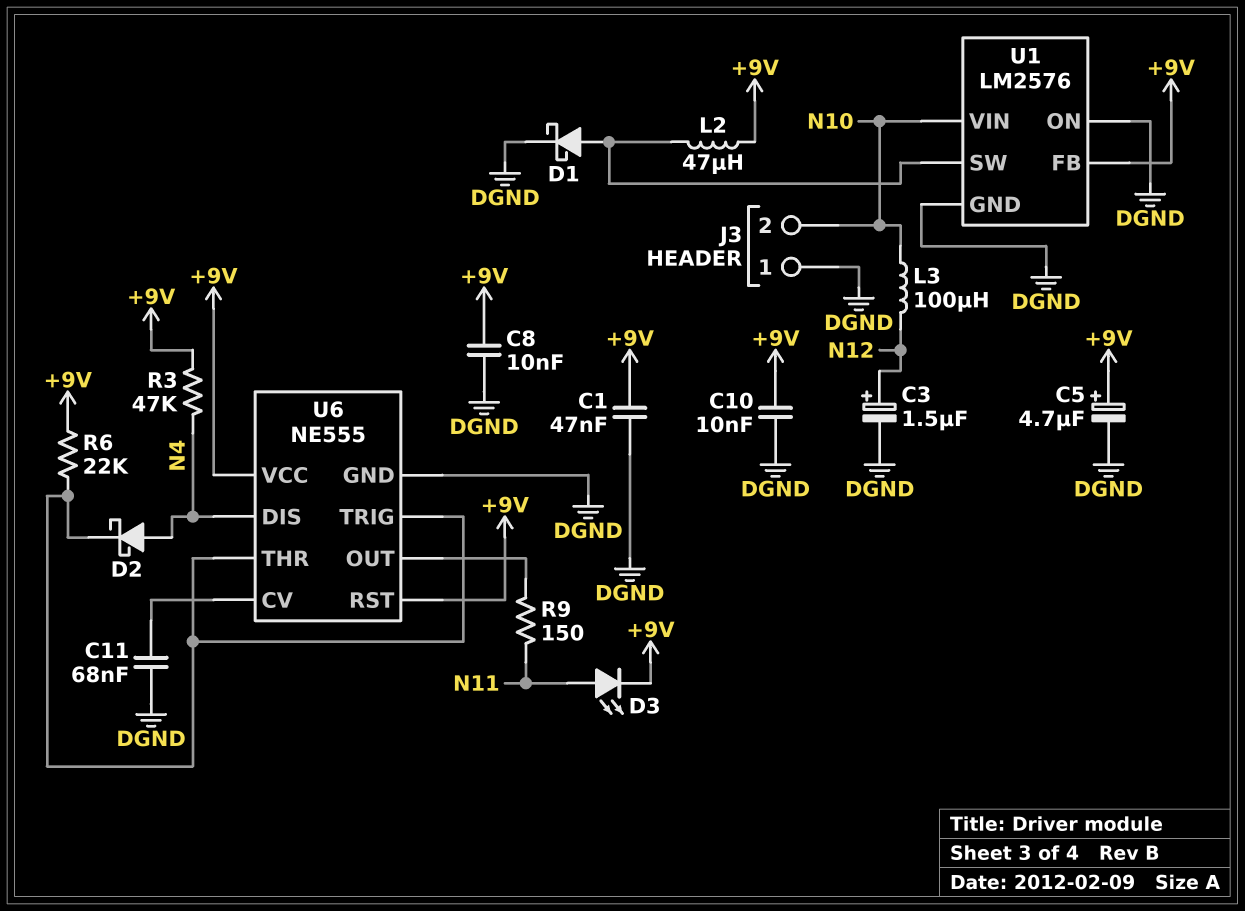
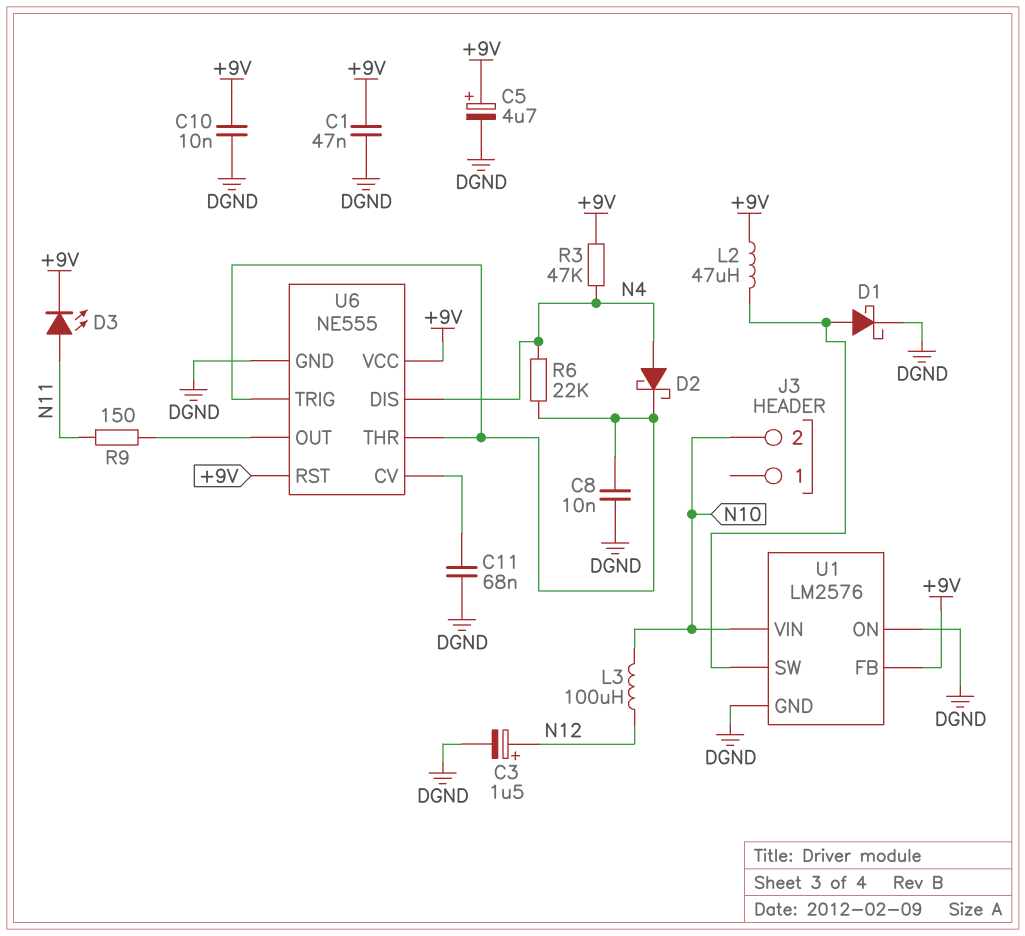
C8: 10nF (+9V, DGND) -> 10nF (DGND, U6/THR)
J3 pin 1: DGND -> none
R6: 22k (+9V, U6/THR) -> 22k (N4, U6/THR)

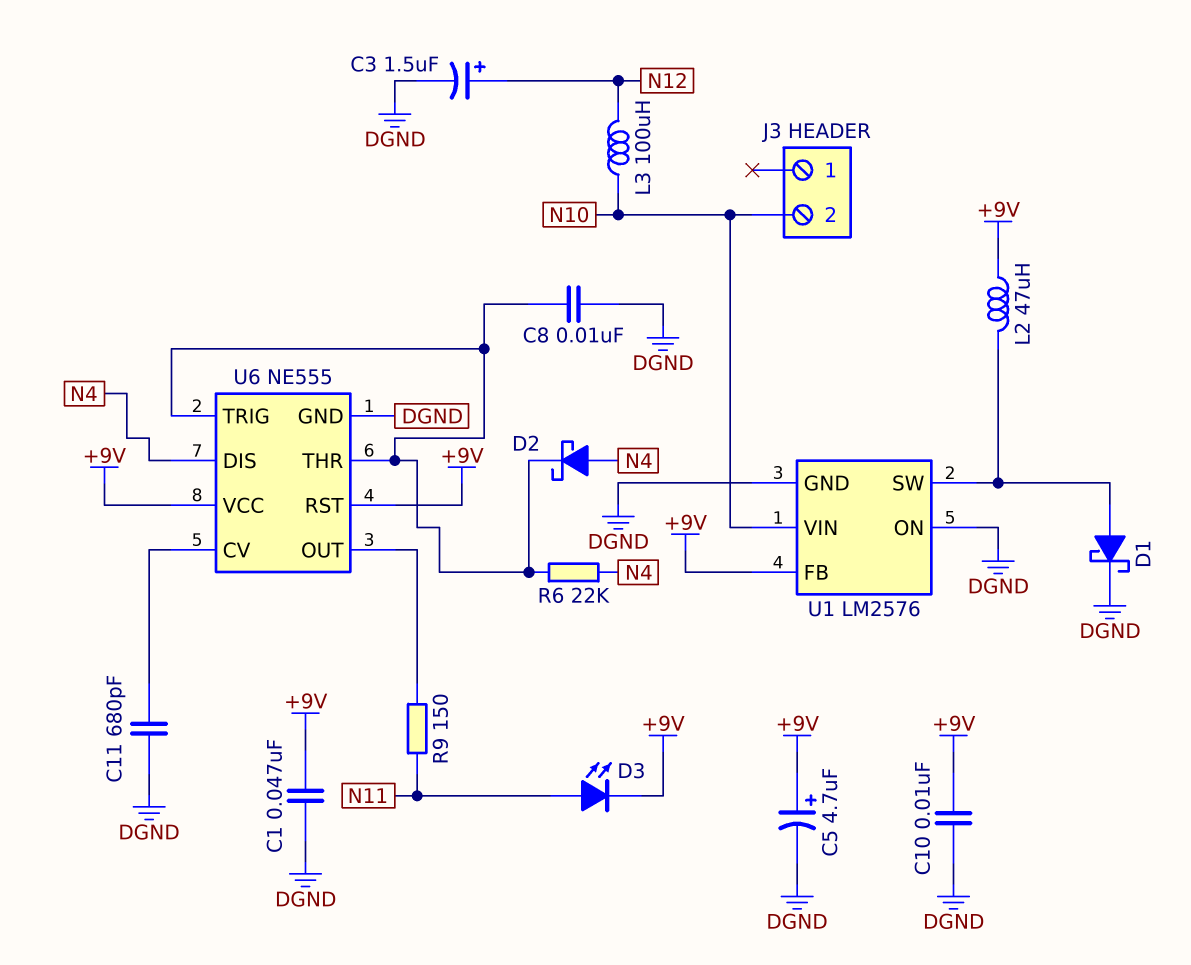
C11: 68nF (DGND, U6/CV) -> 680pF (DGND, U6/CV)
R3: 47k (+9V, N4) -> none

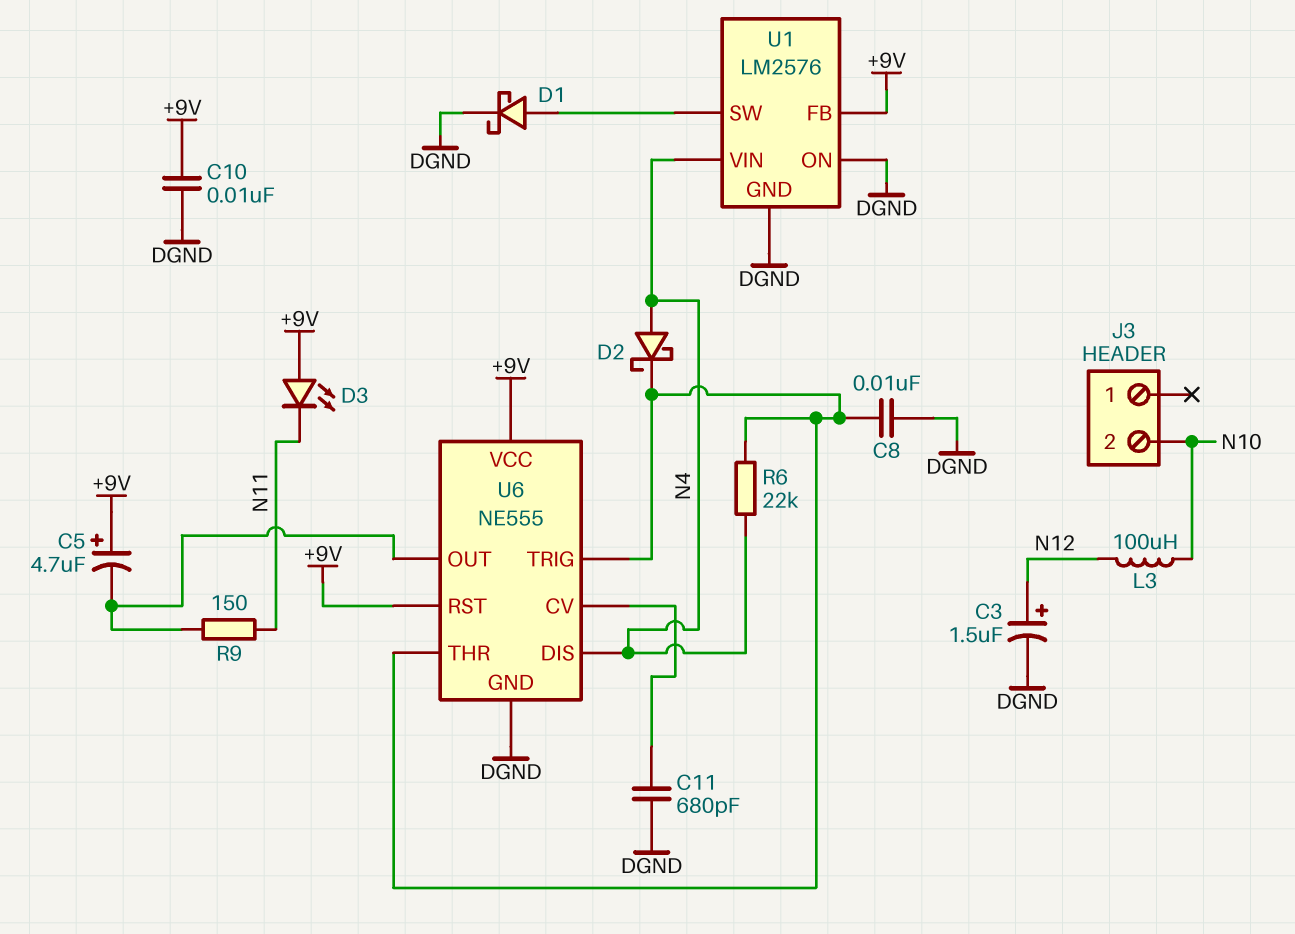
C1: 47nF (+9V, DGND) -> none
C5: 4.7uF (plus +9V, minus DGND) -> 4.7uF (plus +9V, minus U6/OUT)
D3: LED (A N11, K +9V) -> LED (A +9V, K N11)
L2: 47uH (+9V, U1/SW) -> none
U1 pin VIN: N10 -> N4

